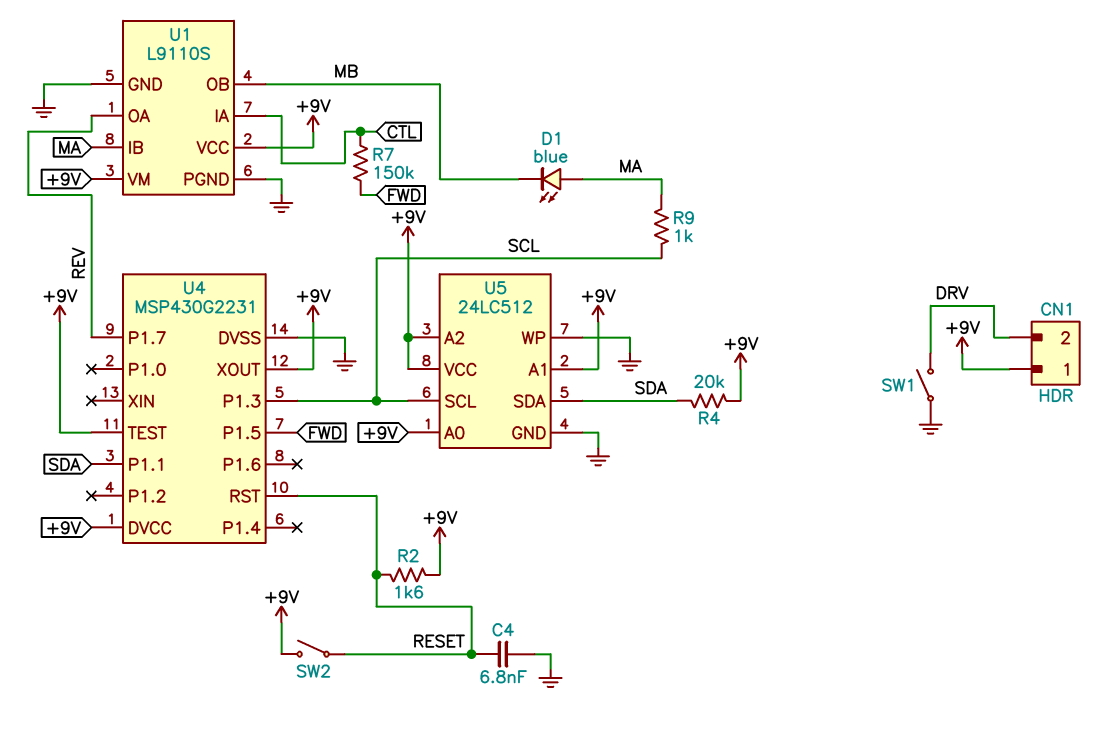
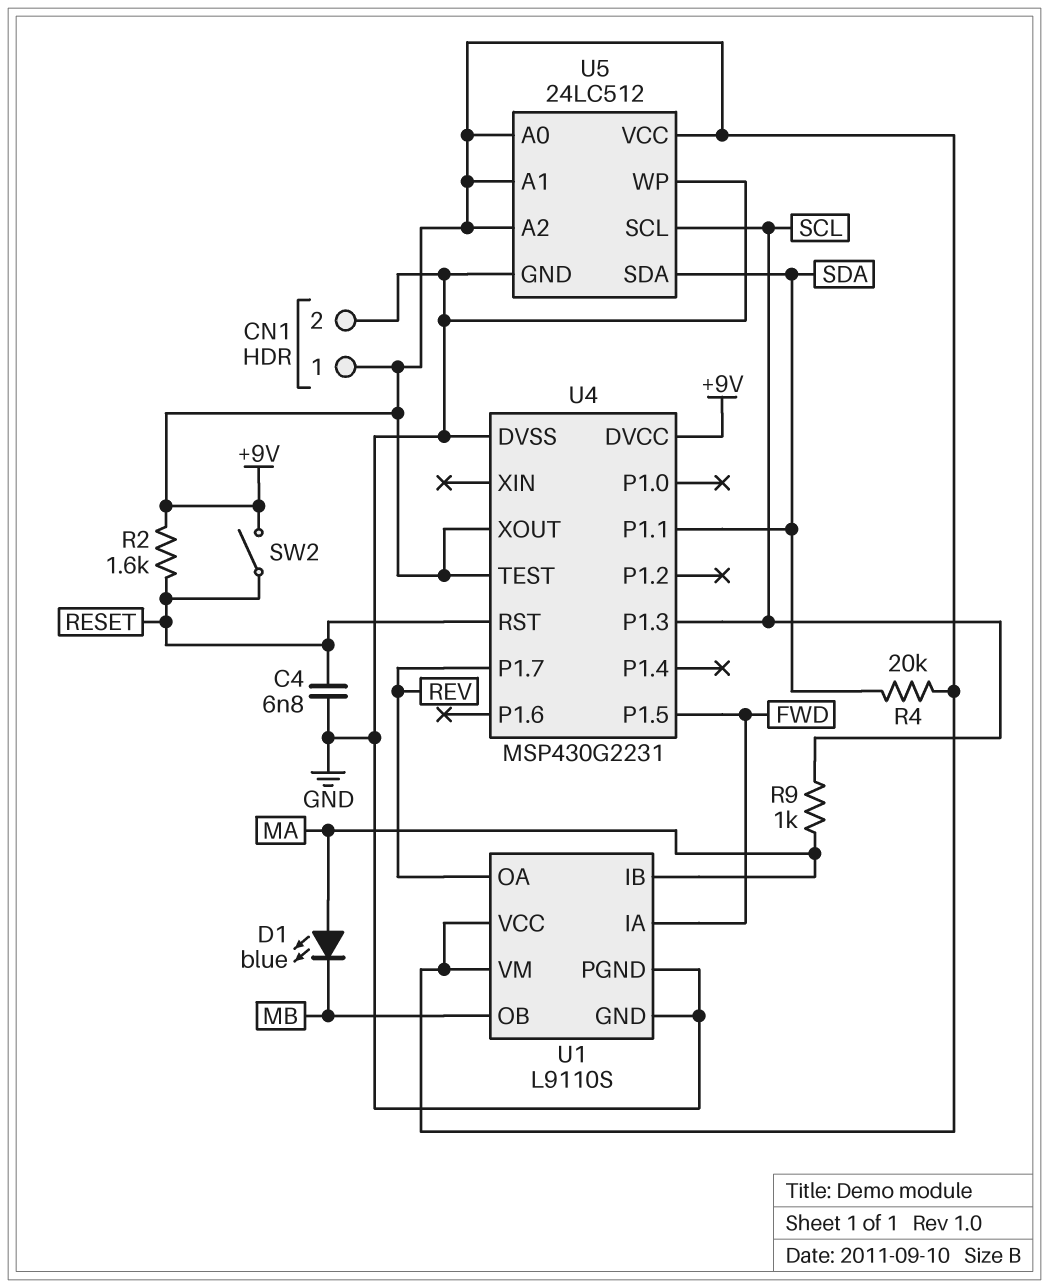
CN1 pin 2: DRV -> GND
R7: 150k (CTL, FWD) -> none
SW1: switch (DRV, GND) -> none
U1 pin IA: CTL -> FWD

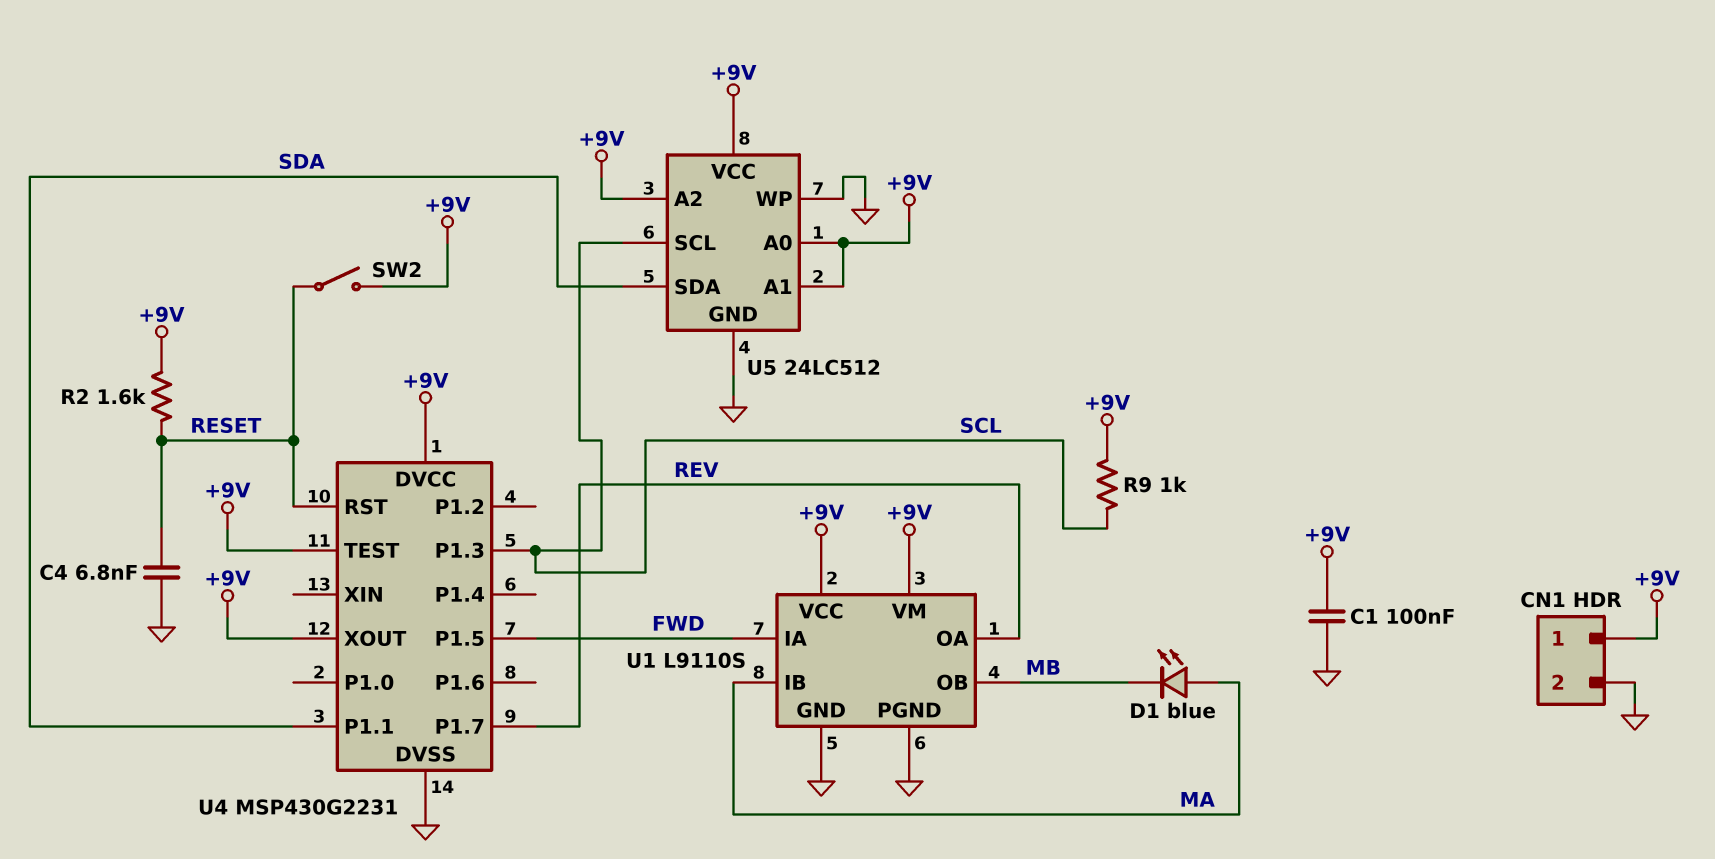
C1: none -> 100nF (+9V, GND)
R4: 20k (+9V, SDA) -> none
R9: 1k (MA, SCL) -> 1k (+9V, SCL)

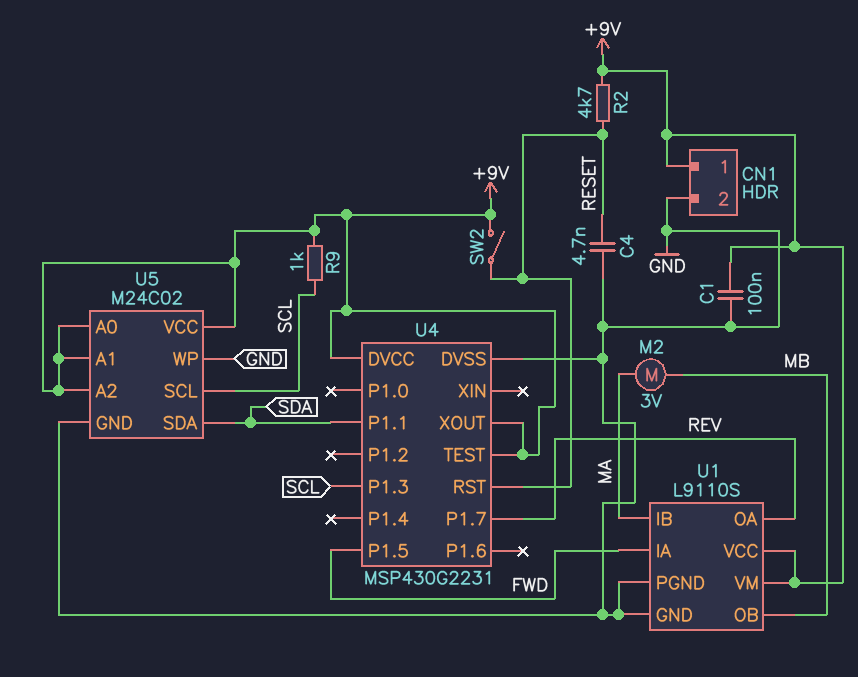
C4: 6.8nF (GND, RESET) -> 4.7nF (GND, RESET)
D1: LED blue (A MA, K MB) -> none
M2: none -> motor 3V (MA, MB)
R2: 1.6k (+9V, RESET) -> 4.7k (+9V, RESET)
U5: 24LC512 -> M24C02

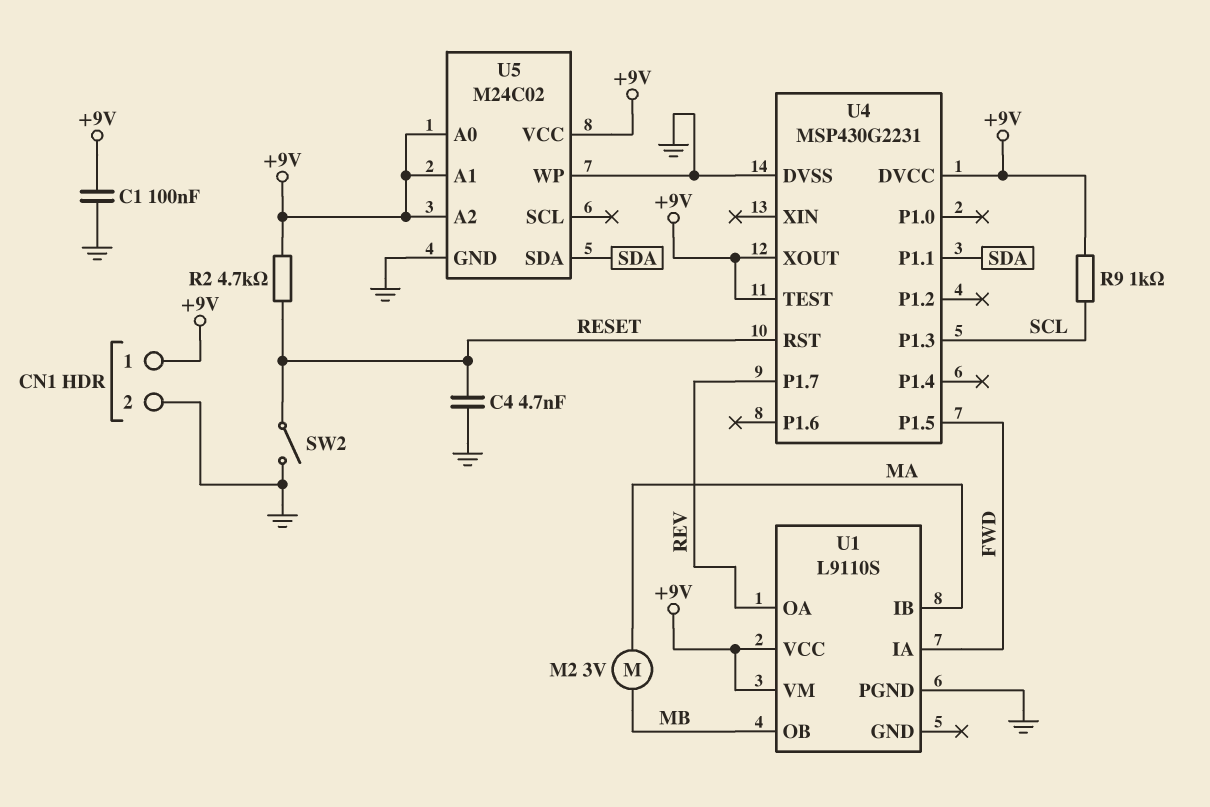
SW2: switch (+9V, RESET) -> switch (GND, RESET)
U1 pin GND: GND -> none
U5 pin SCL: SCL -> none

